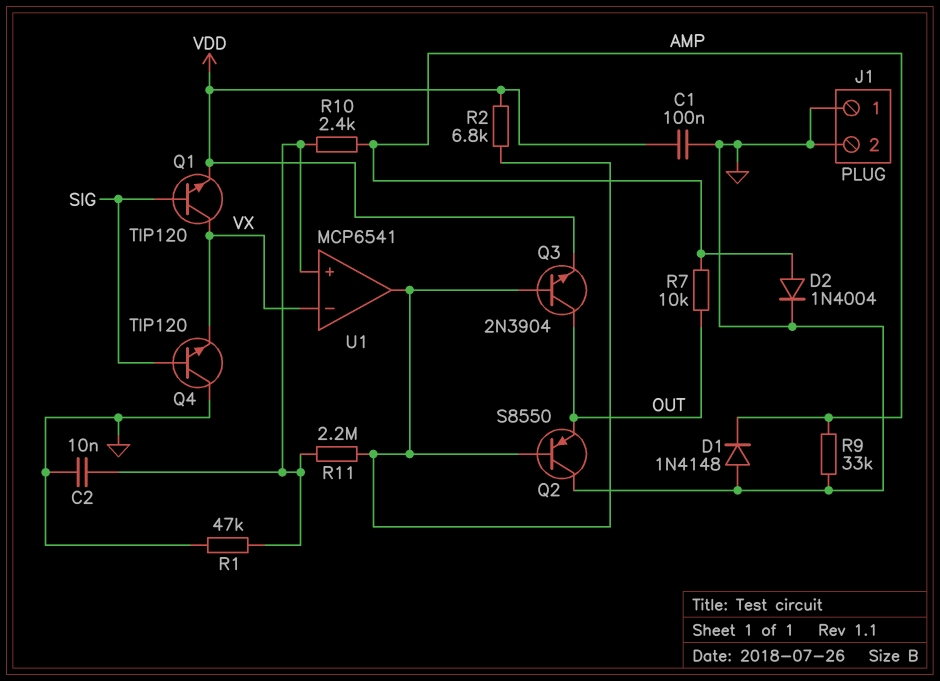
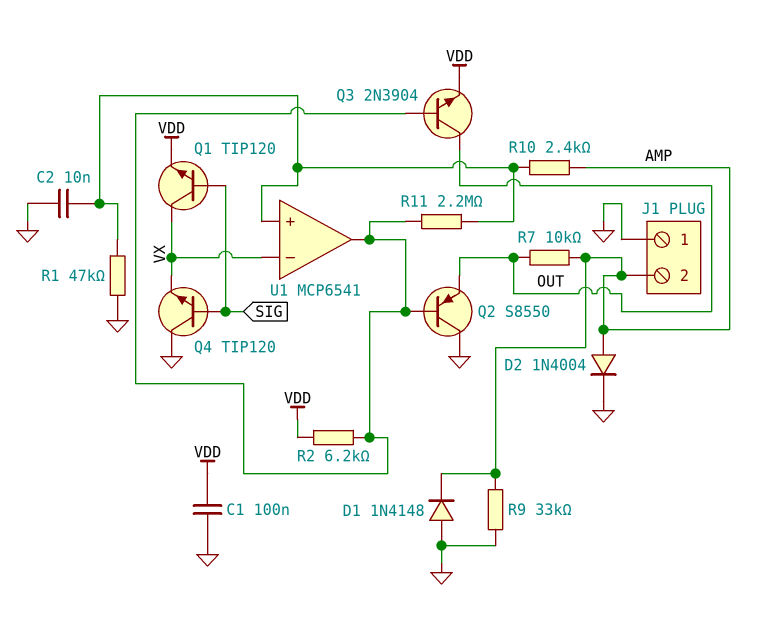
J1 pin 2: GND -> AMP
R2: 6.8k (U1/out, VDD) -> 6.2k (U1/out, VDD)

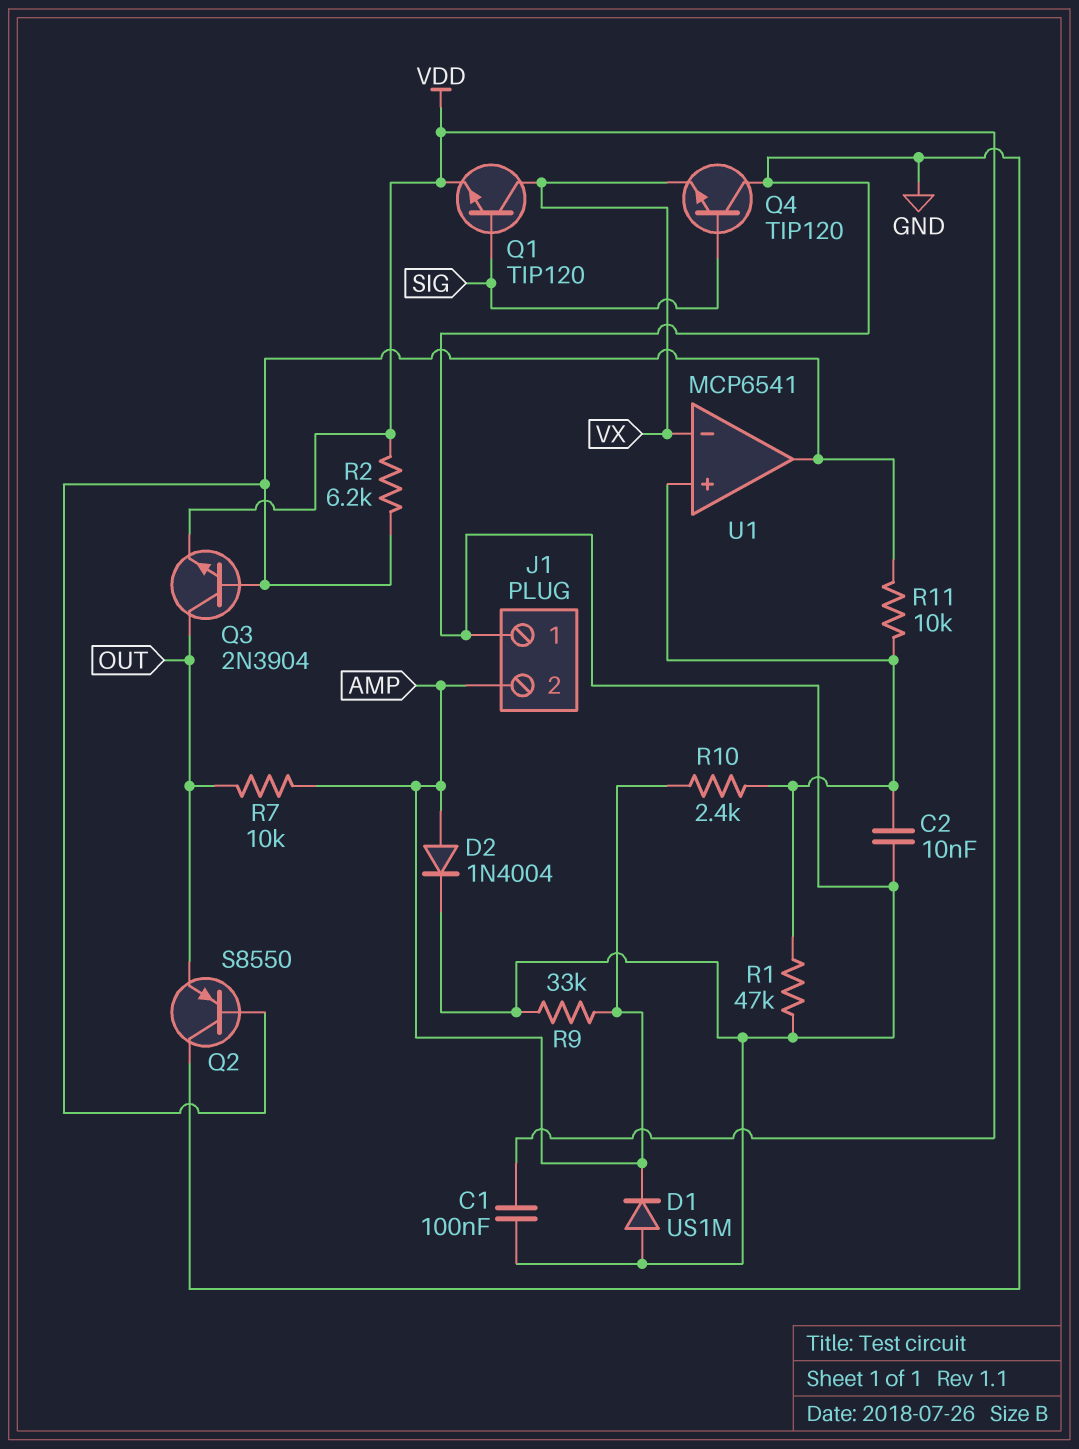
D1: diode 1N4148 (A GND, K AMP) -> diode US1M (A GND, K AMP)
R11: 2.2M (U1/in+, U1/out) -> 10k (U1/in+, U1/out)

